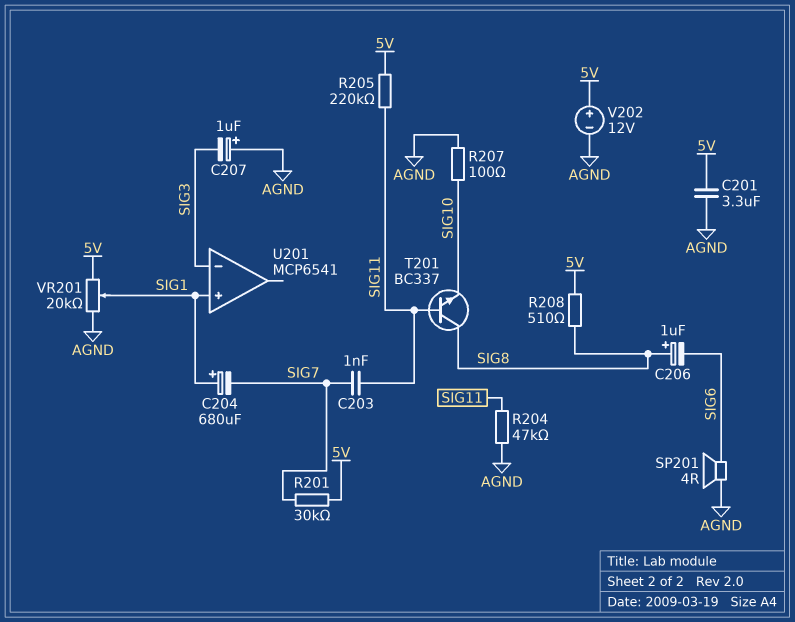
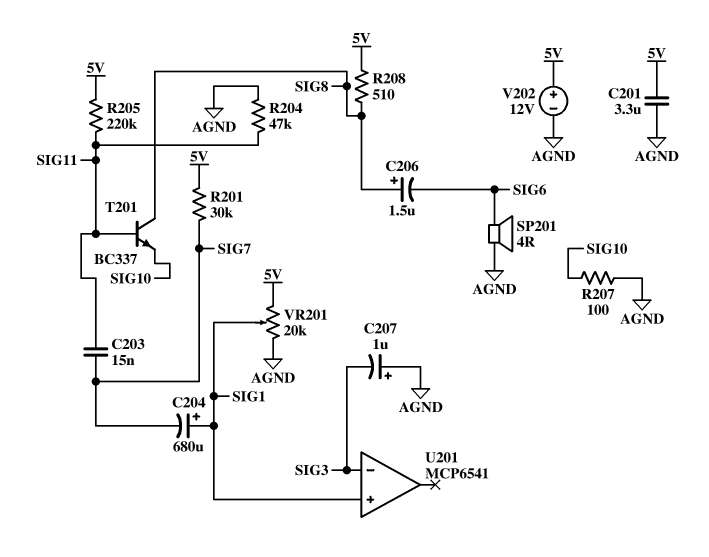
C203: 1nF (SIG7, SIG11) -> 15nF (SIG7, SIG11)
C206: 1uF (plus SIG8, minus SIG6) -> 1.5uF (plus SIG8, minus SIG6)

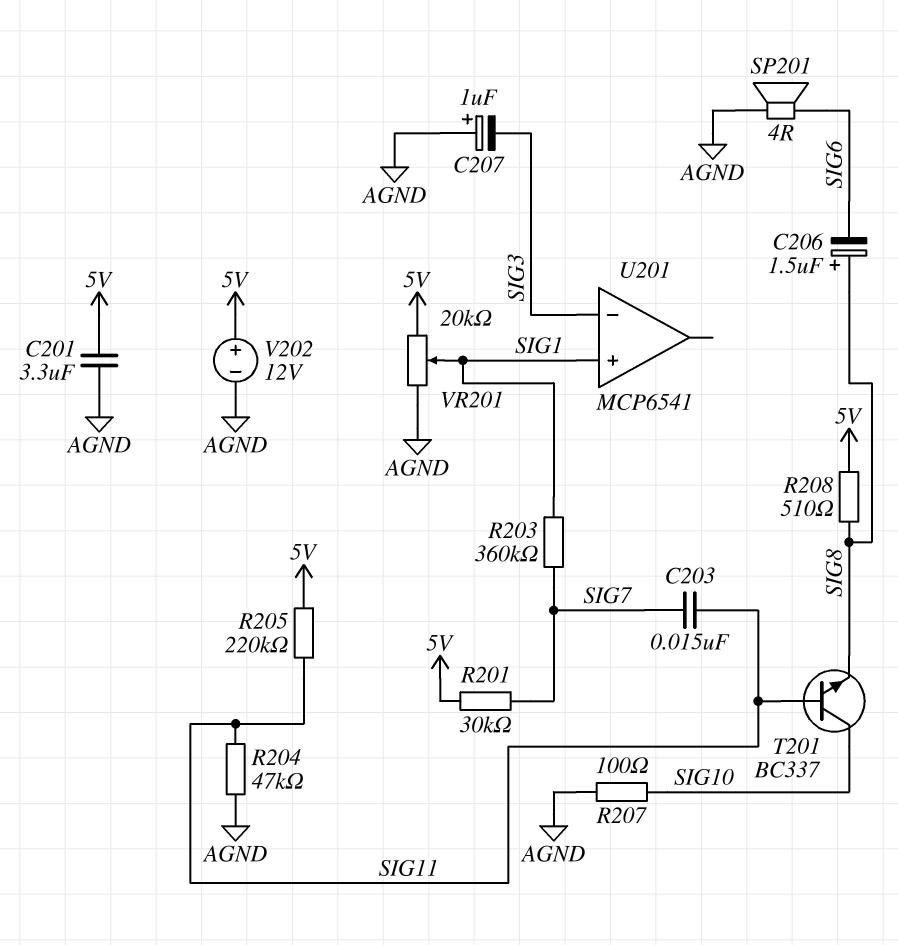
C204: 680uF (plus SIG1, minus SIG7) -> none
R203: none -> 360k (SIG1, SIG7)
T201: NPN BC337 (B SIG11, C SIG8, E SIG10) -> NPN BC337 (B SIG11, C SIG10, E SIG8)

